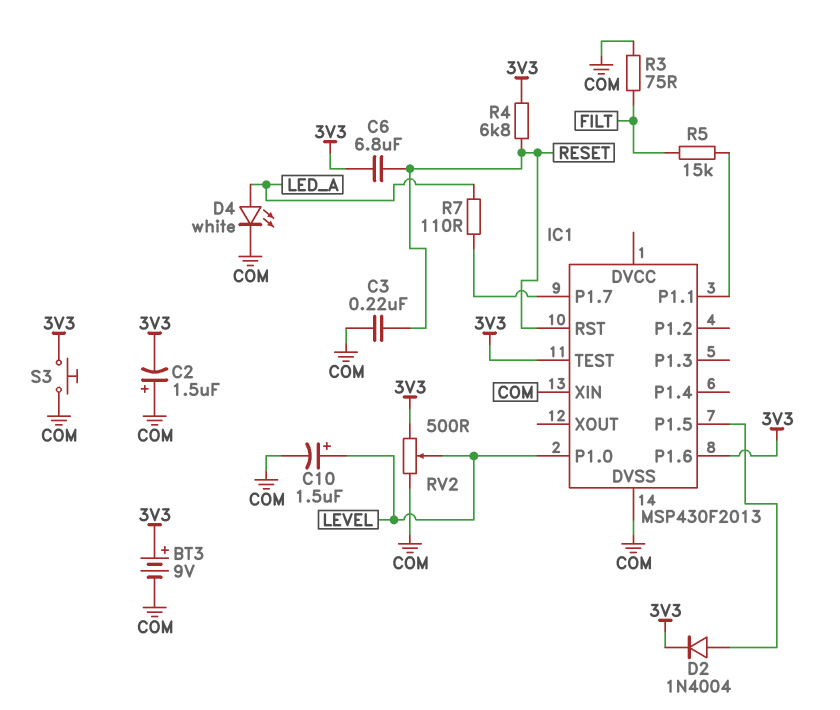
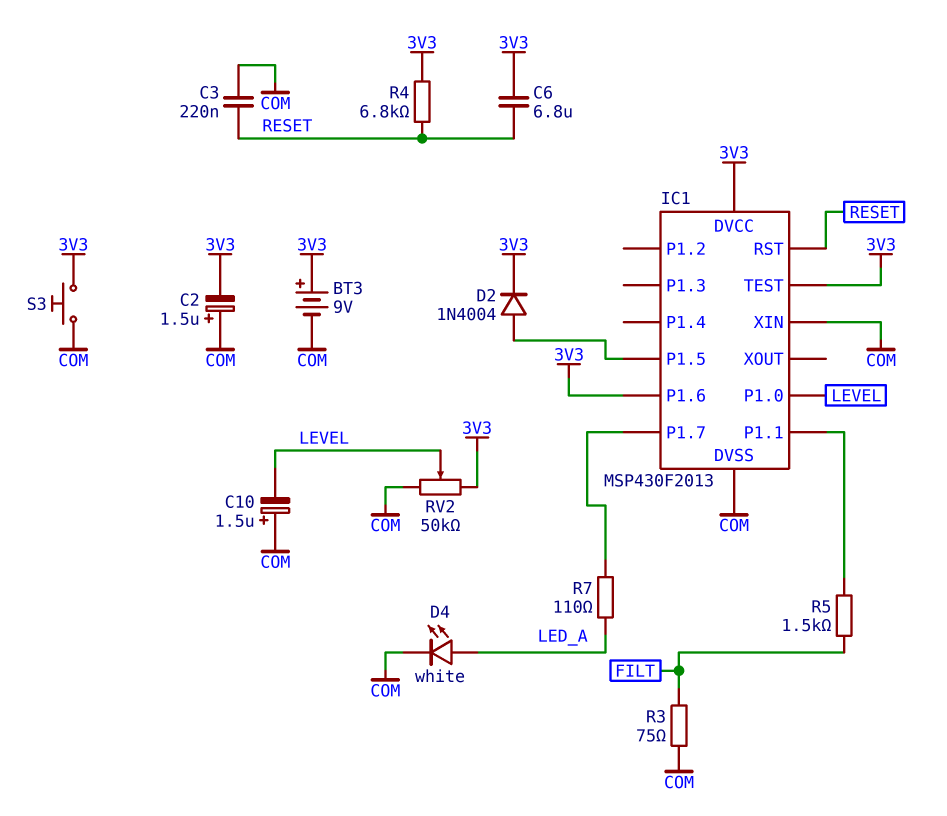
C10: 1.5uF (plus LEVEL, minus COM) -> 1.5uF (plus COM, minus LEVEL)
IC1 pin DVCC: none -> 3V3
R5: 15k (FILT, IC1/P1.1) -> 1.5k (FILT, IC1/P1.1)
RV2: 500 (3V3, COM, wiper LEVEL) -> 50k (3V3, COM, wiper LEVEL)

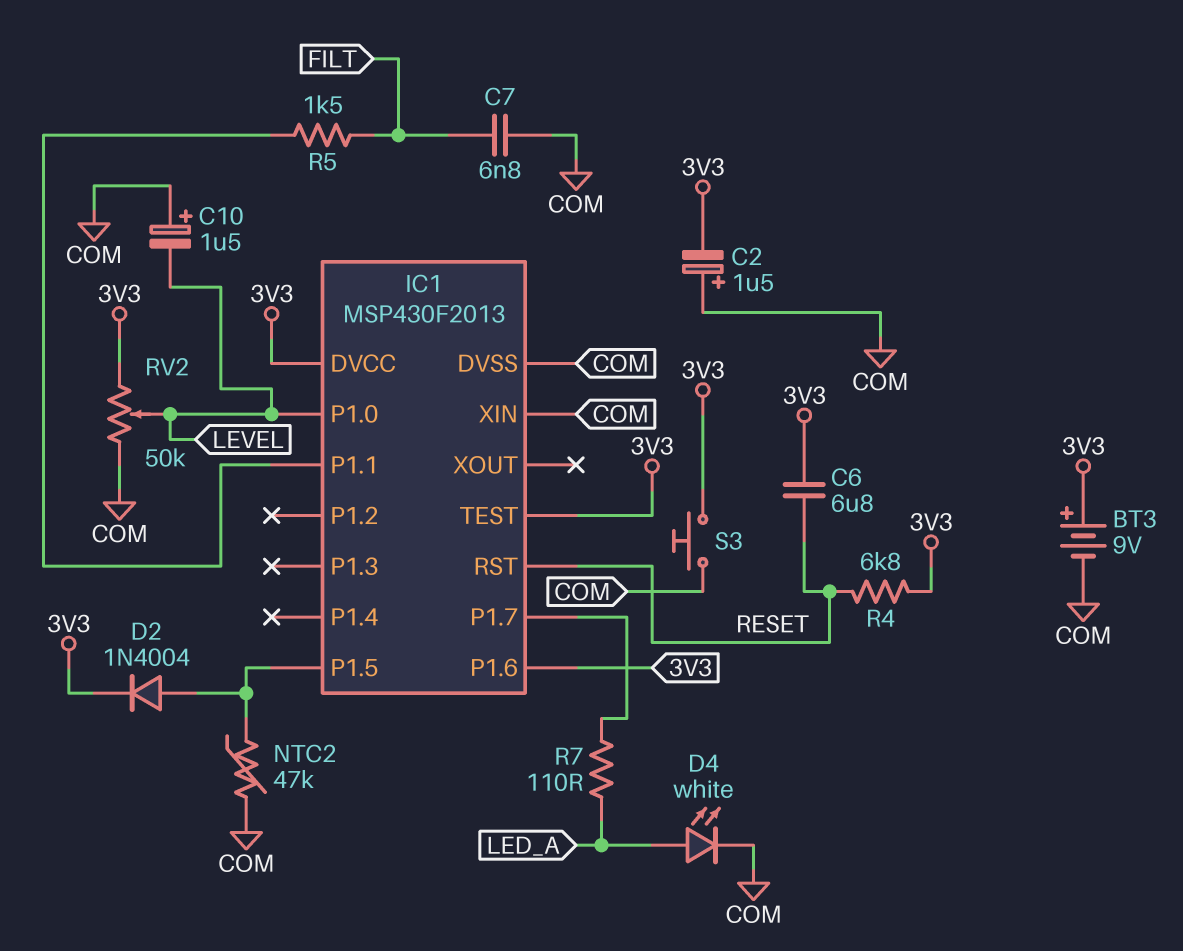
C3: 220nF (COM, RESET) -> none
C7: none -> 6.8nF (COM, FILT)
NTC2: none -> 47k (COM, IC1/P1.5)
R3: 75 (COM, FILT) -> none

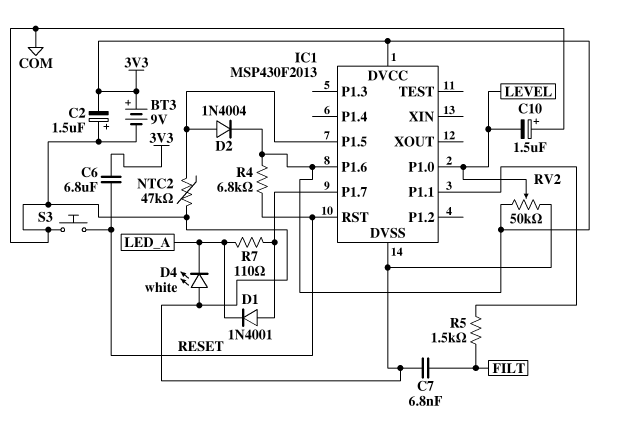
D1: none -> diode 1N4001 (A IC1/P1.7, K LED_A)
D4: LED white (A LED_A, K COM) -> LED white (A COM, K LED_A)
IC1 pin TEST: 3V3 -> none
IC1 pin XIN: COM -> none
S3: button (3V3, COM) -> button (COM, RESET)

